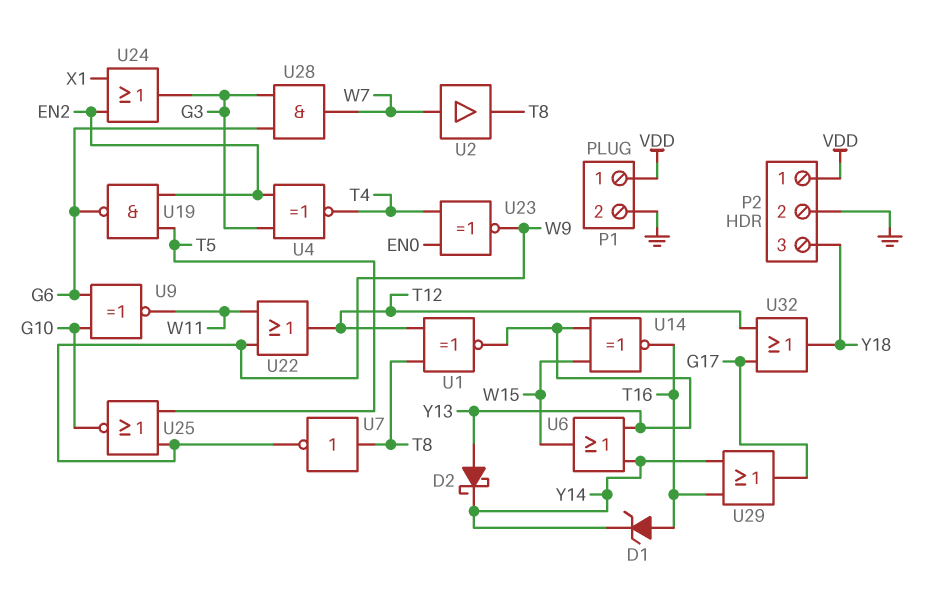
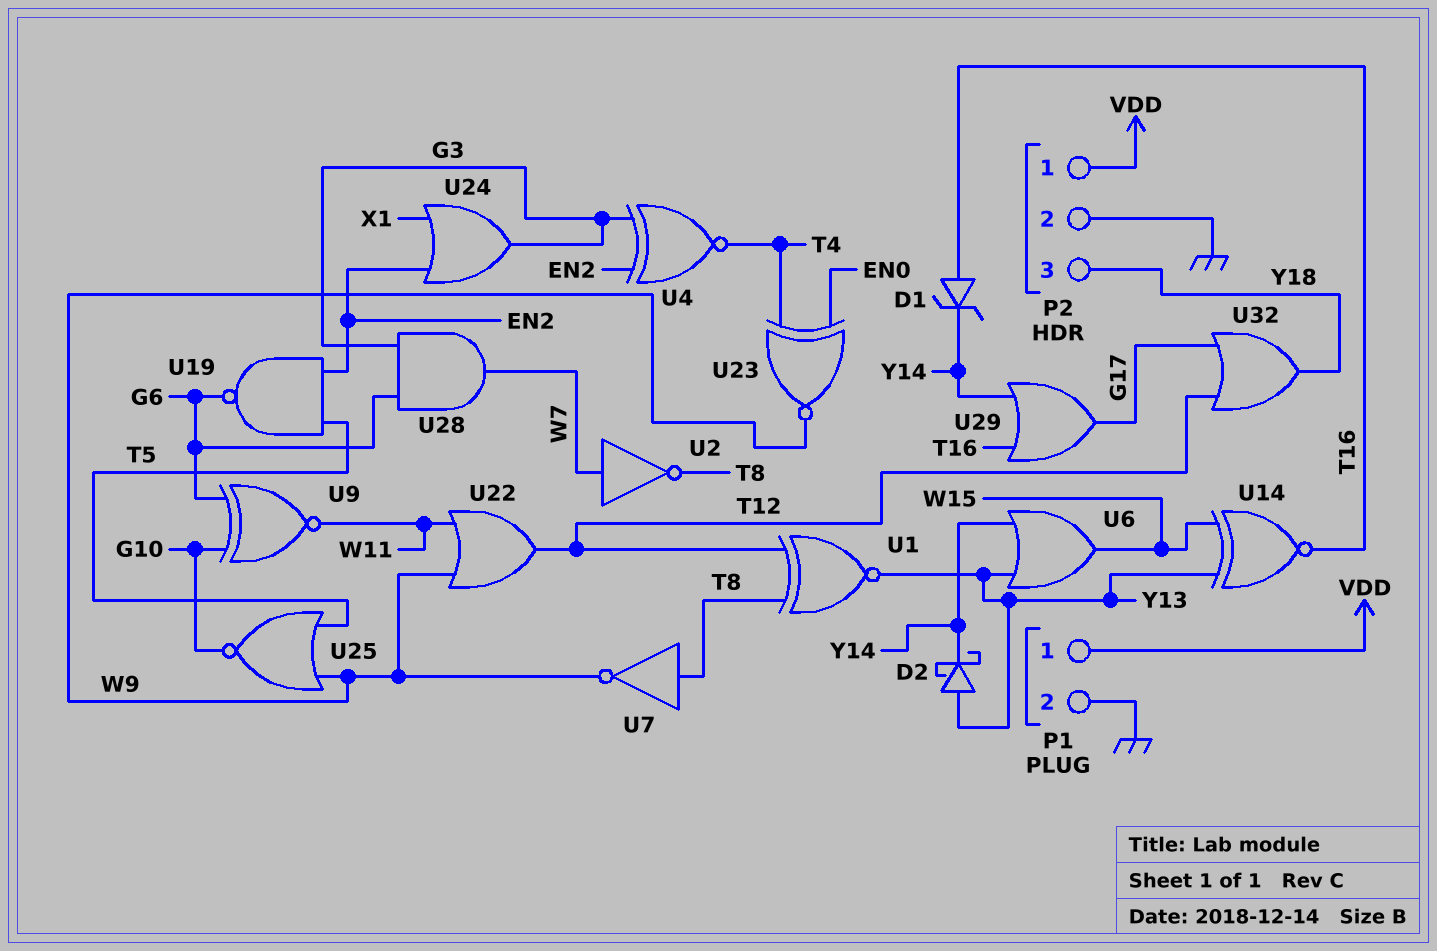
U2: buffer (in W7, out T8) -> NOT (in W7, out T8)

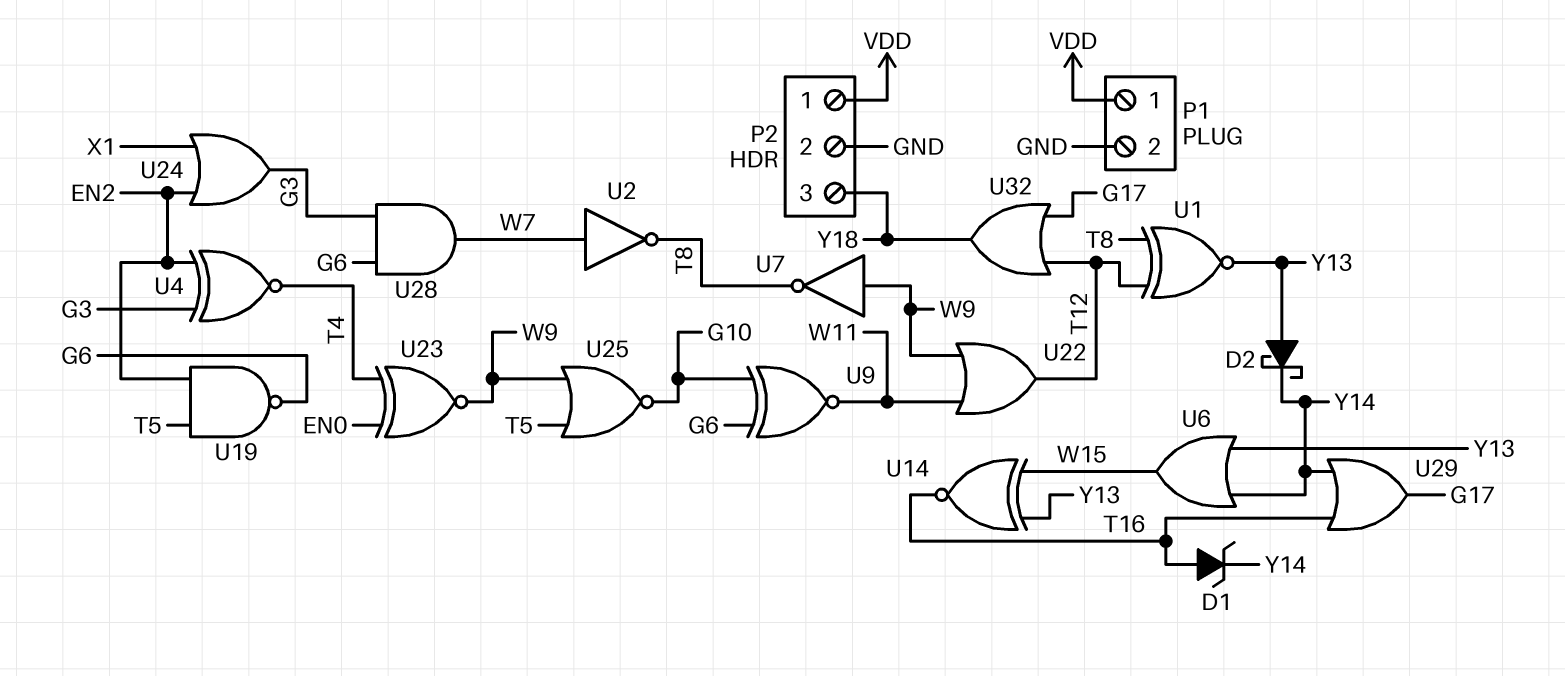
U7: NOT (in T8, out W9) -> NOT (in W9, out T8)

